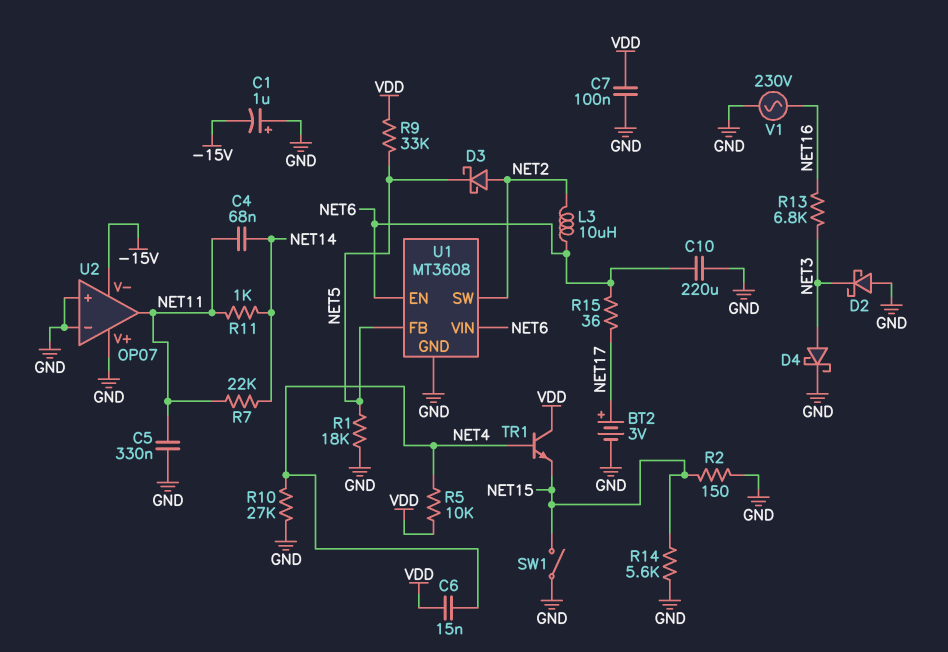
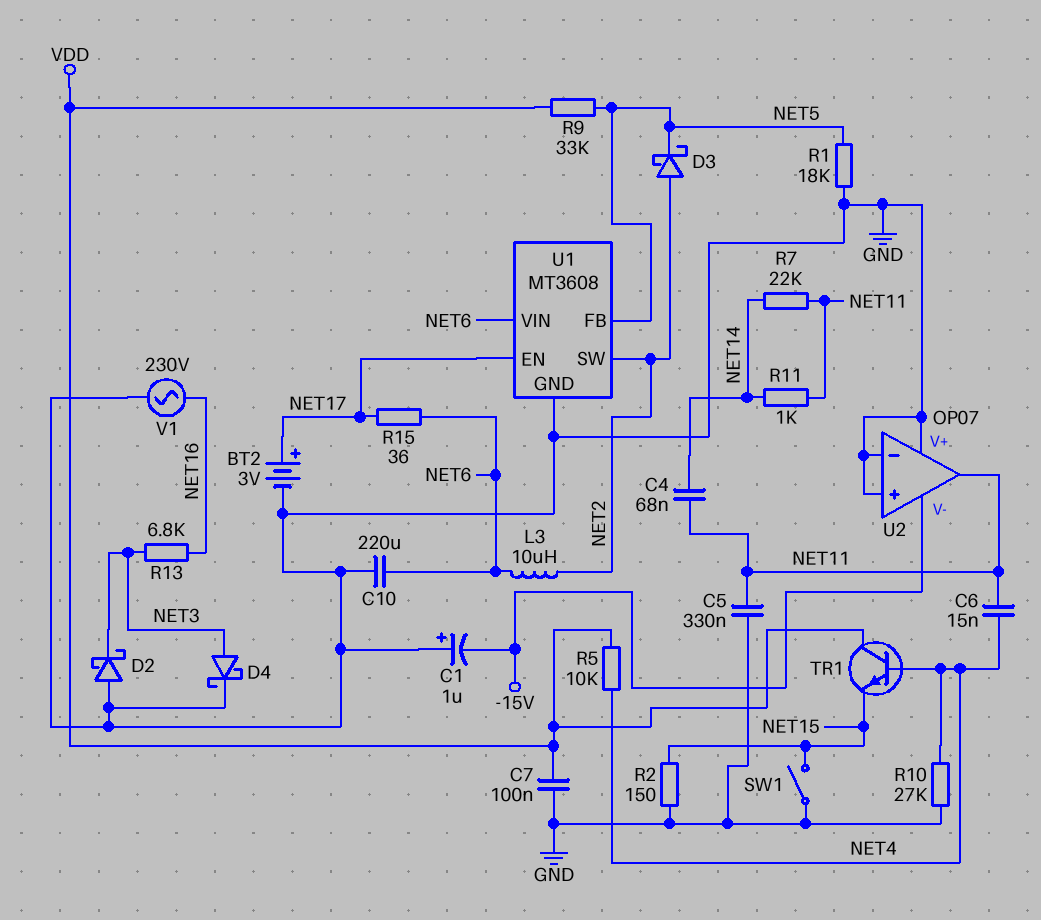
C6: 15nF (NET4, VDD) -> 15nF (NET4, NET11)
R14: 5.6k (GND, NET15) -> none
U1 pin EN: NET6 -> NET17

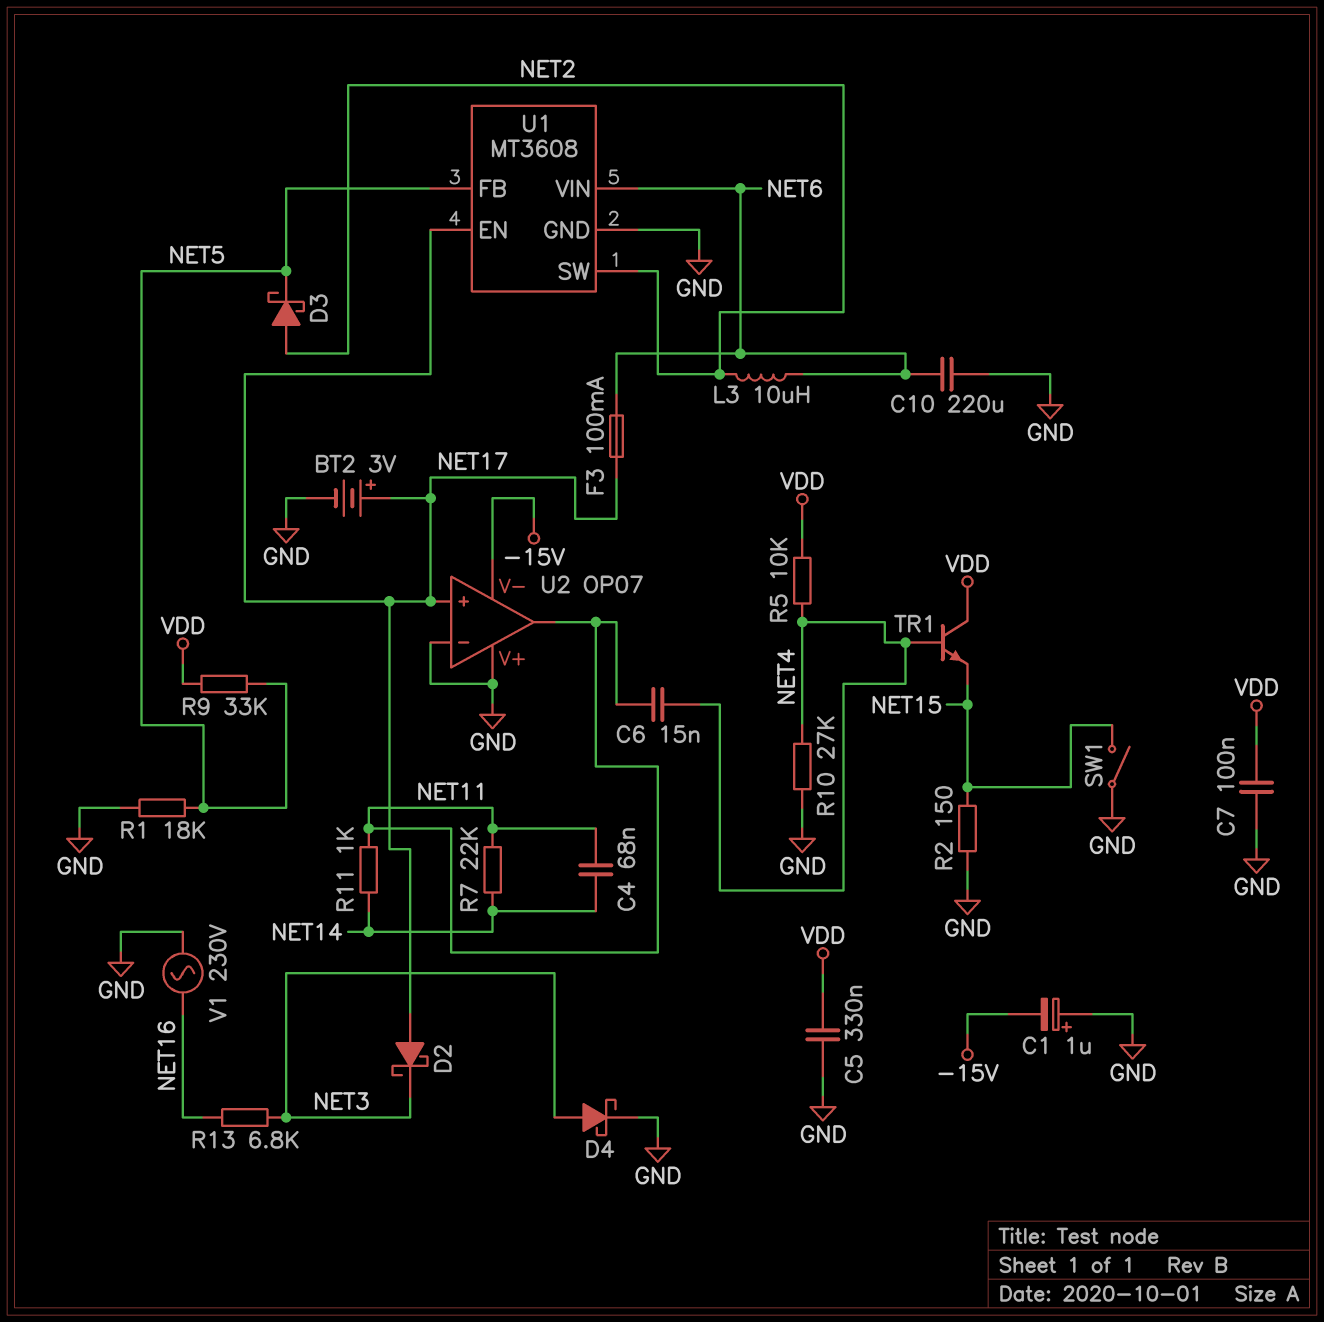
C5: 330nF (GND, NET11) -> 330nF (GND, VDD)
D2: schottky (A GND, K NET3) -> schottky (A NET17, K NET3)
F3: none -> 100mA (NET6, NET17)
R15: 36 (NET6, NET17) -> none
U2 pin in+: GND -> NET17

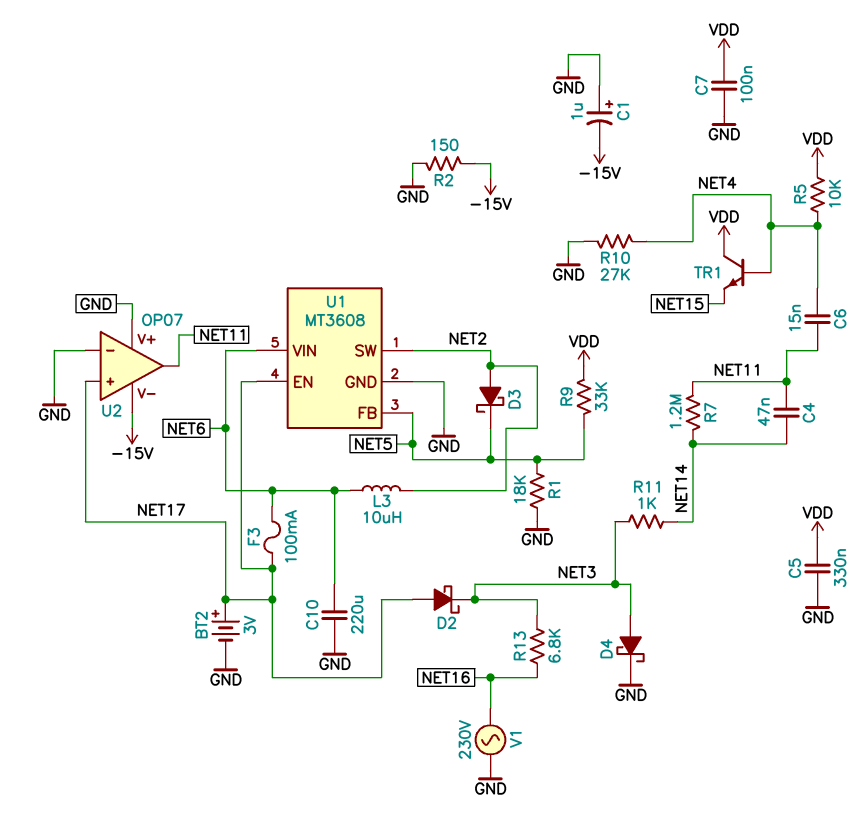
C4: 68nF (NET11, NET14) -> 47nF (NET11, NET14)
R2: 150 (GND, NET15) -> 150 (-15V, GND)
R7: 22k (NET11, NET14) -> 1.2M (NET11, NET14)
R11: 1k (NET11, NET14) -> 1k (NET3, NET14)
SW1: switch (GND, NET15) -> none

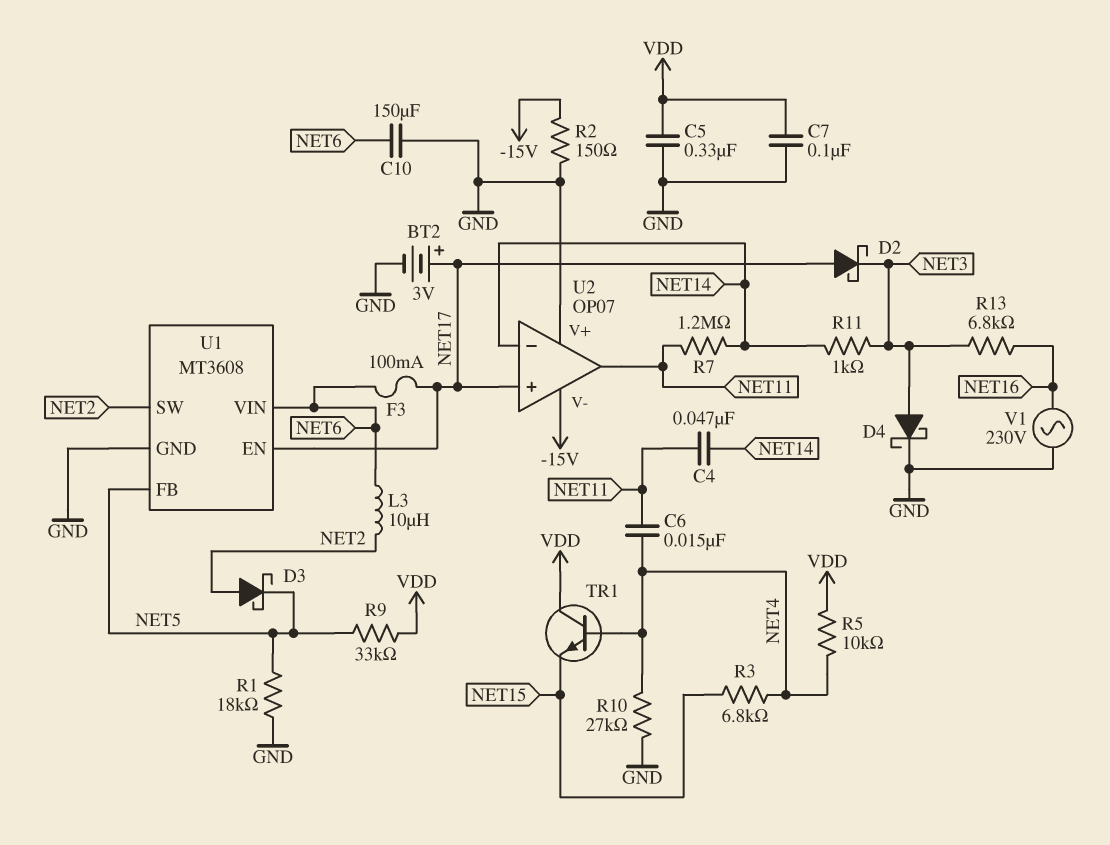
C1: 1uF (plus GND, minus -15V) -> none
C10: 220uF (GND, NET6) -> 150uF (GND, NET6)
R3: none -> 6.8k (NET4, NET15)
U2 pin in-: GND -> NET14

